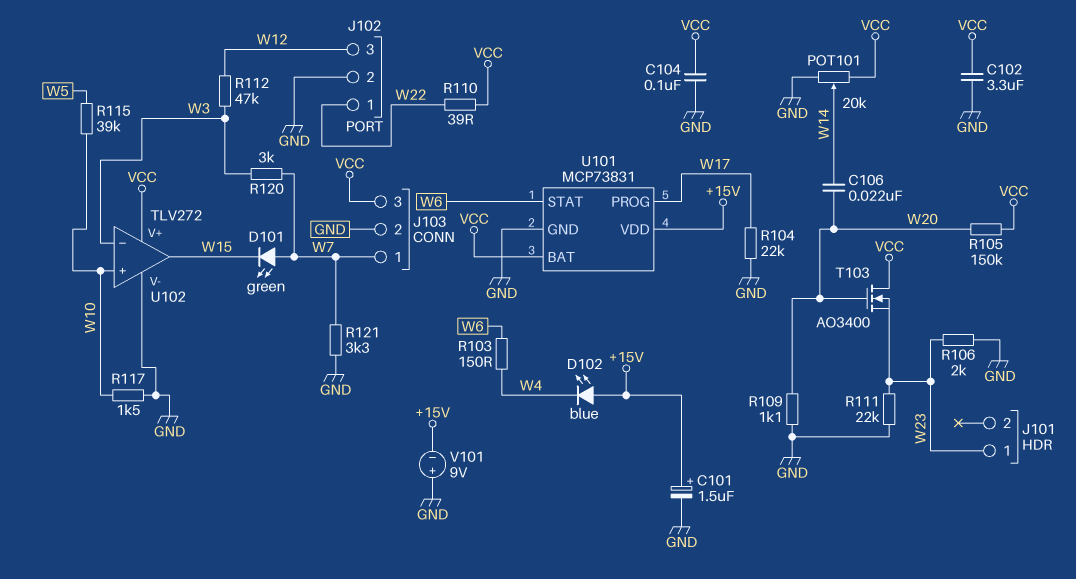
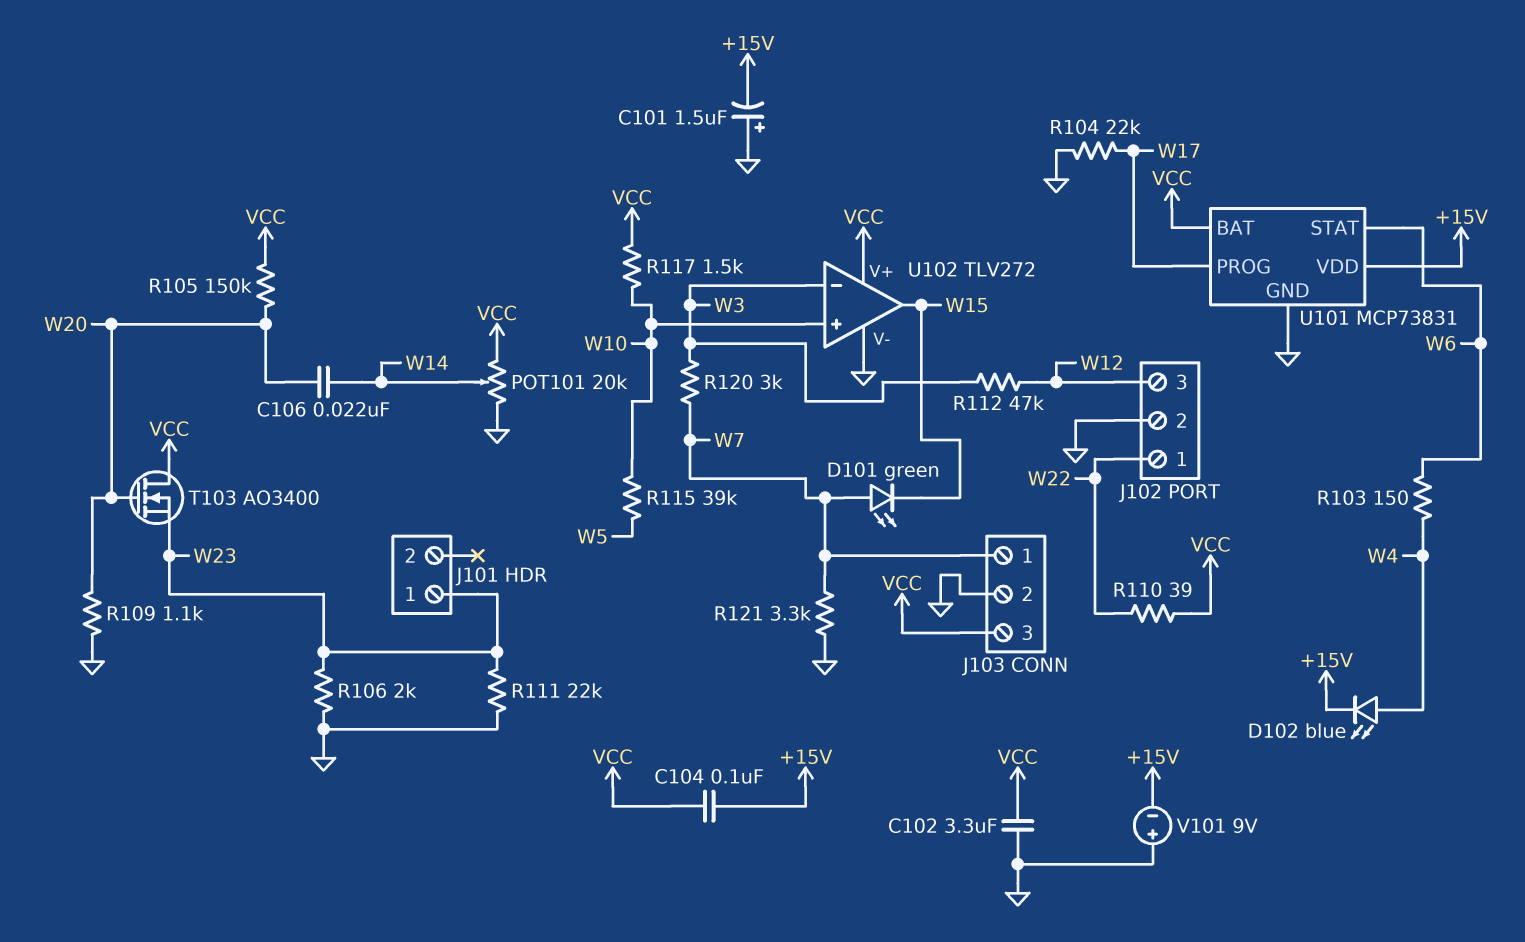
C101: 1.5uF (plus +15V, minus GND) -> 1.5uF (plus GND, minus +15V)
C104: 100nF (GND, VCC) -> 100nF (+15V, VCC)
D102: LED blue (A +15V, K W4) -> LED blue (A W4, K +15V)
R117: 1.5k (GND, W10) -> 1.5k (VCC, W10)

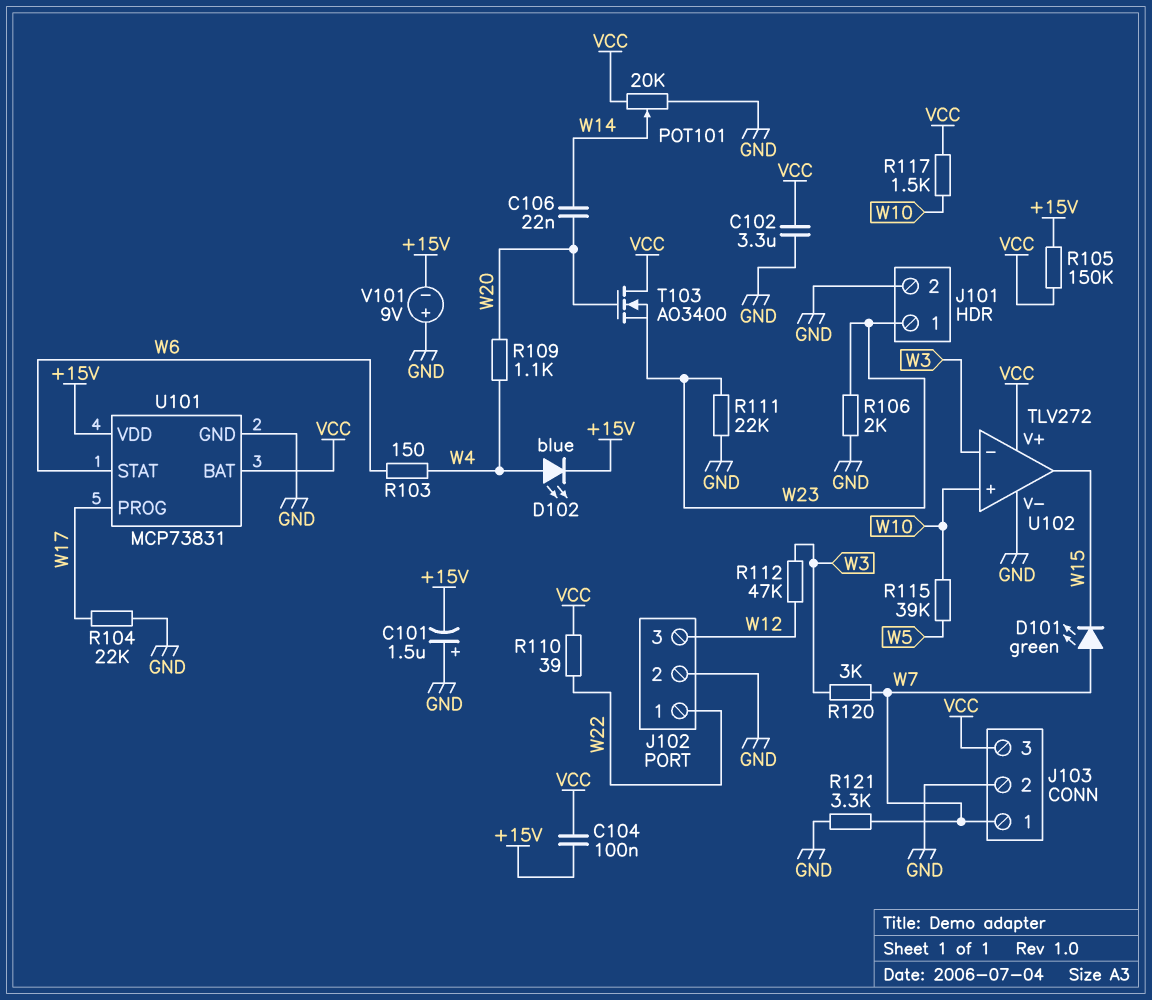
J101 pin 2: none -> GND
R105: 150k (VCC, W20) -> 150k (+15V, VCC)
R109: 1.1k (GND, W20) -> 1.1k (W4, W20)

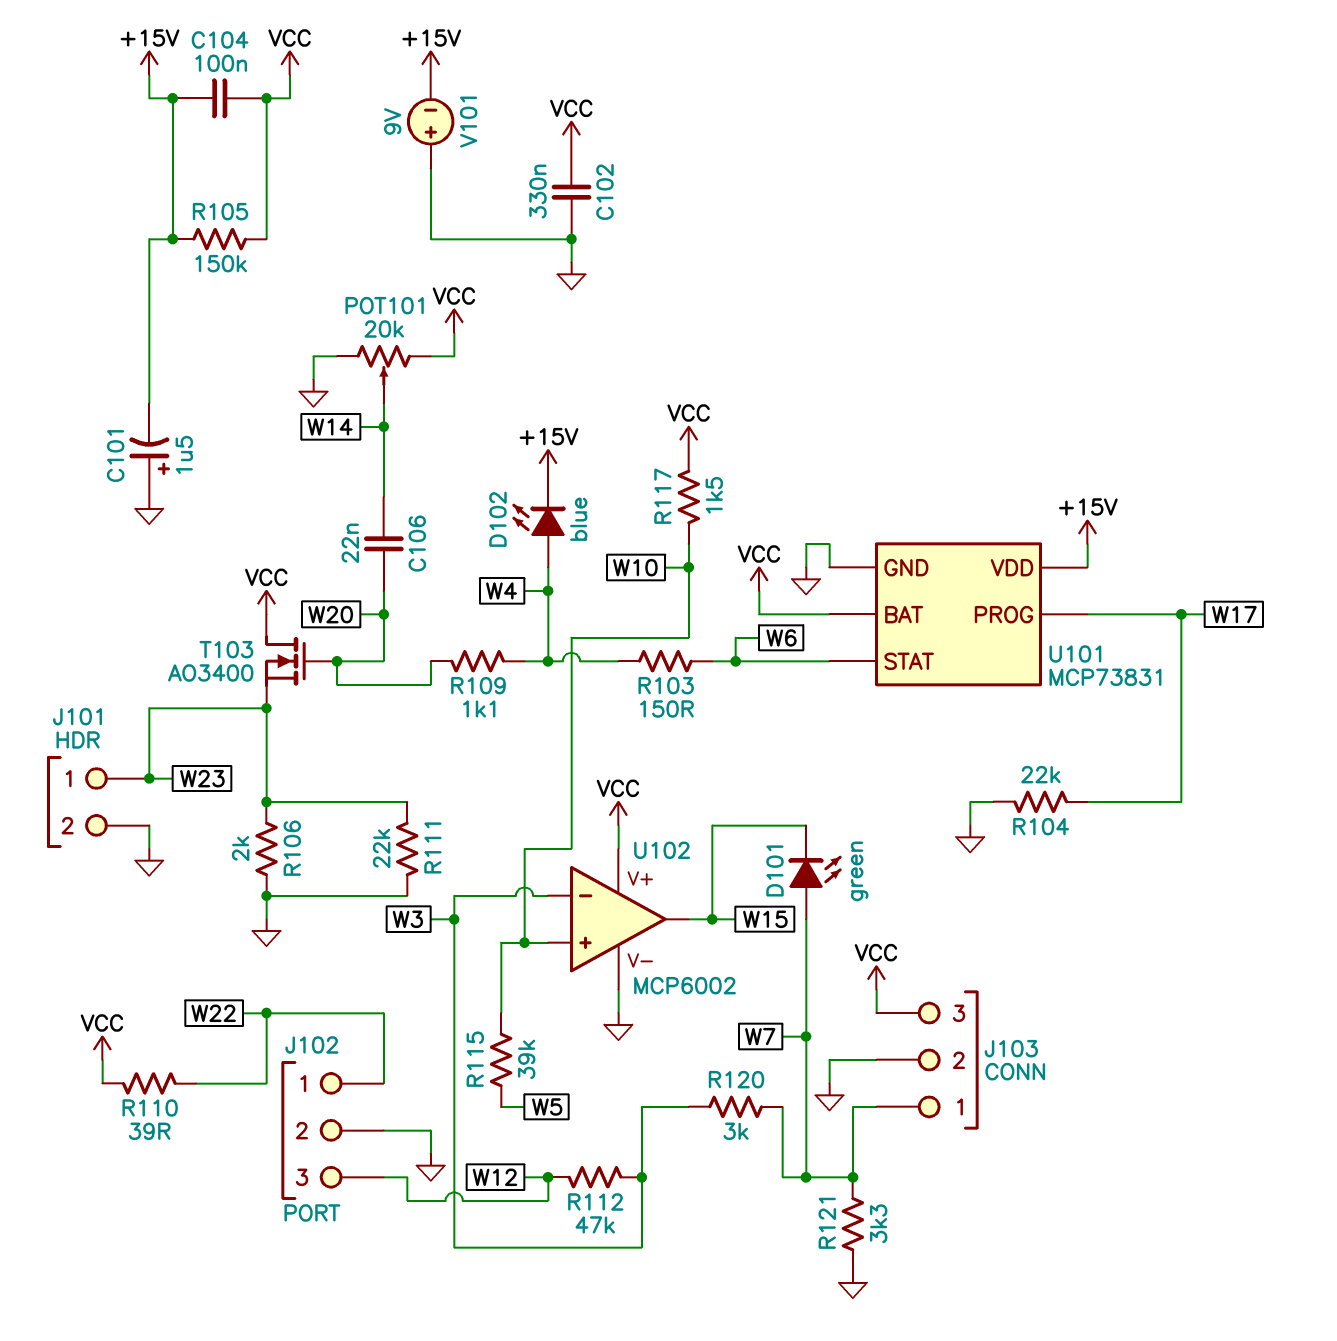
C102: 3.3uF (GND, VCC) -> 330nF (GND, VCC)
U102: TLV272 -> MCP6002

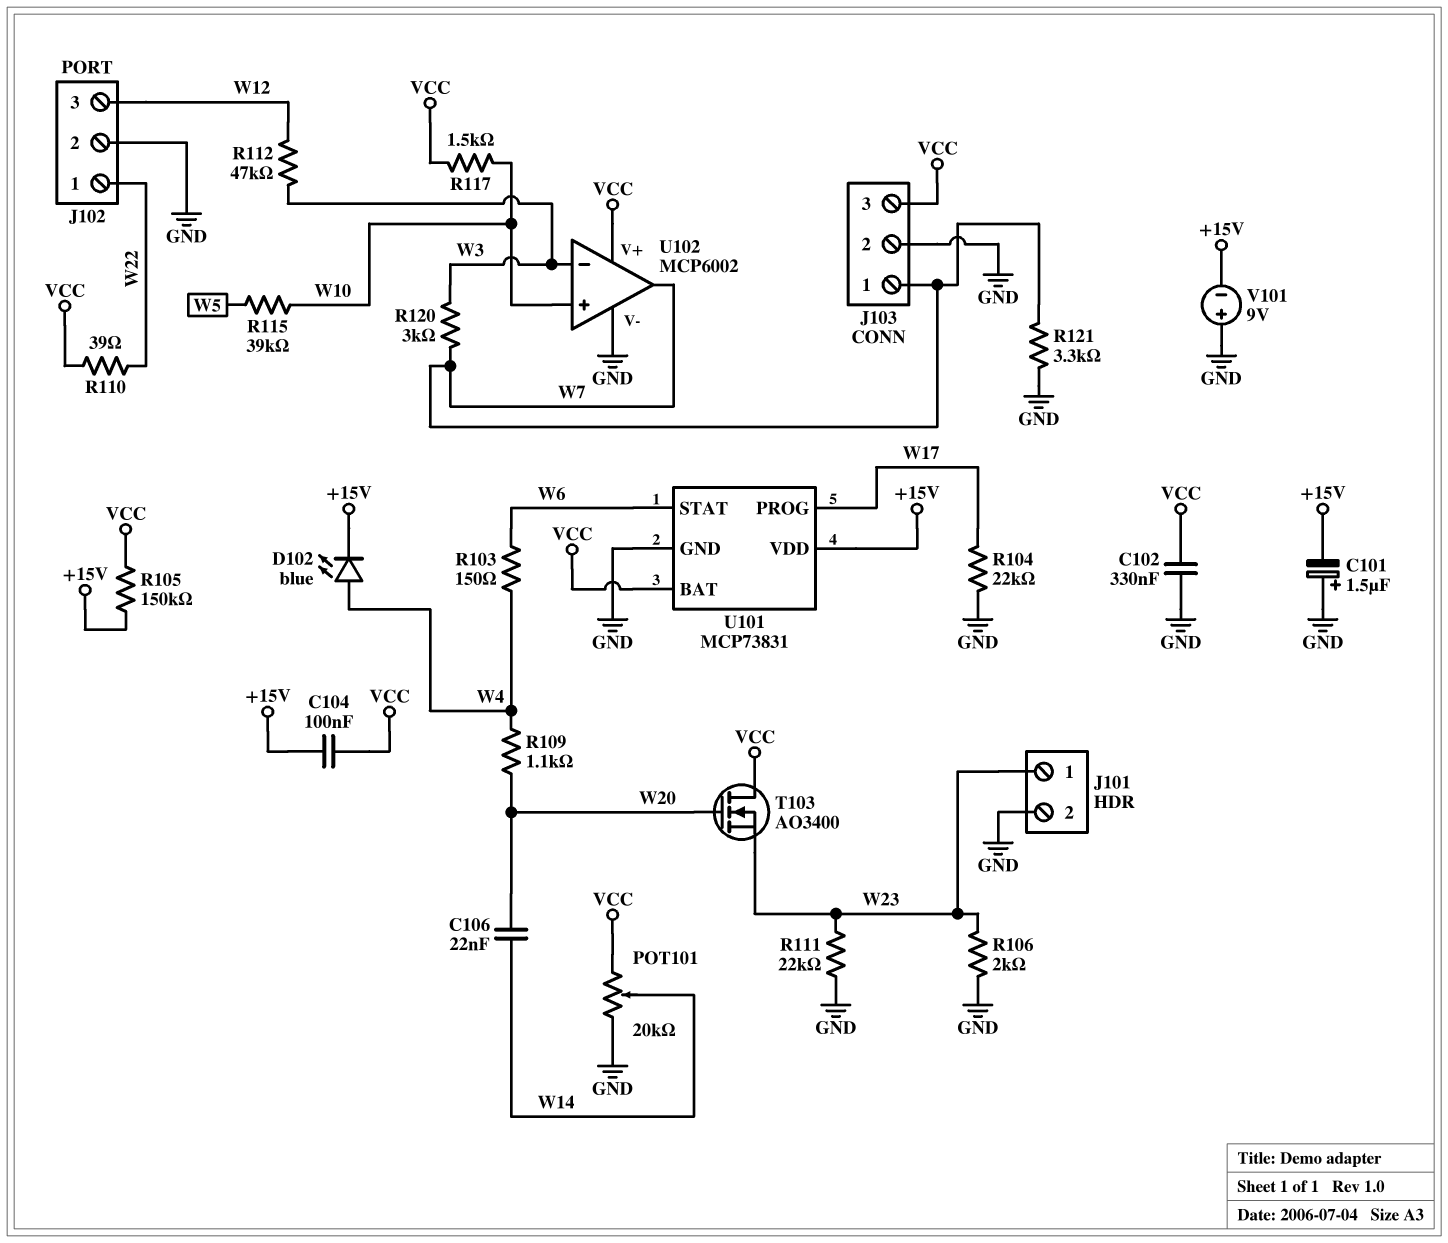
D101: LED green (A W7, K W15) -> none
U102 pin out: W15 -> W7

